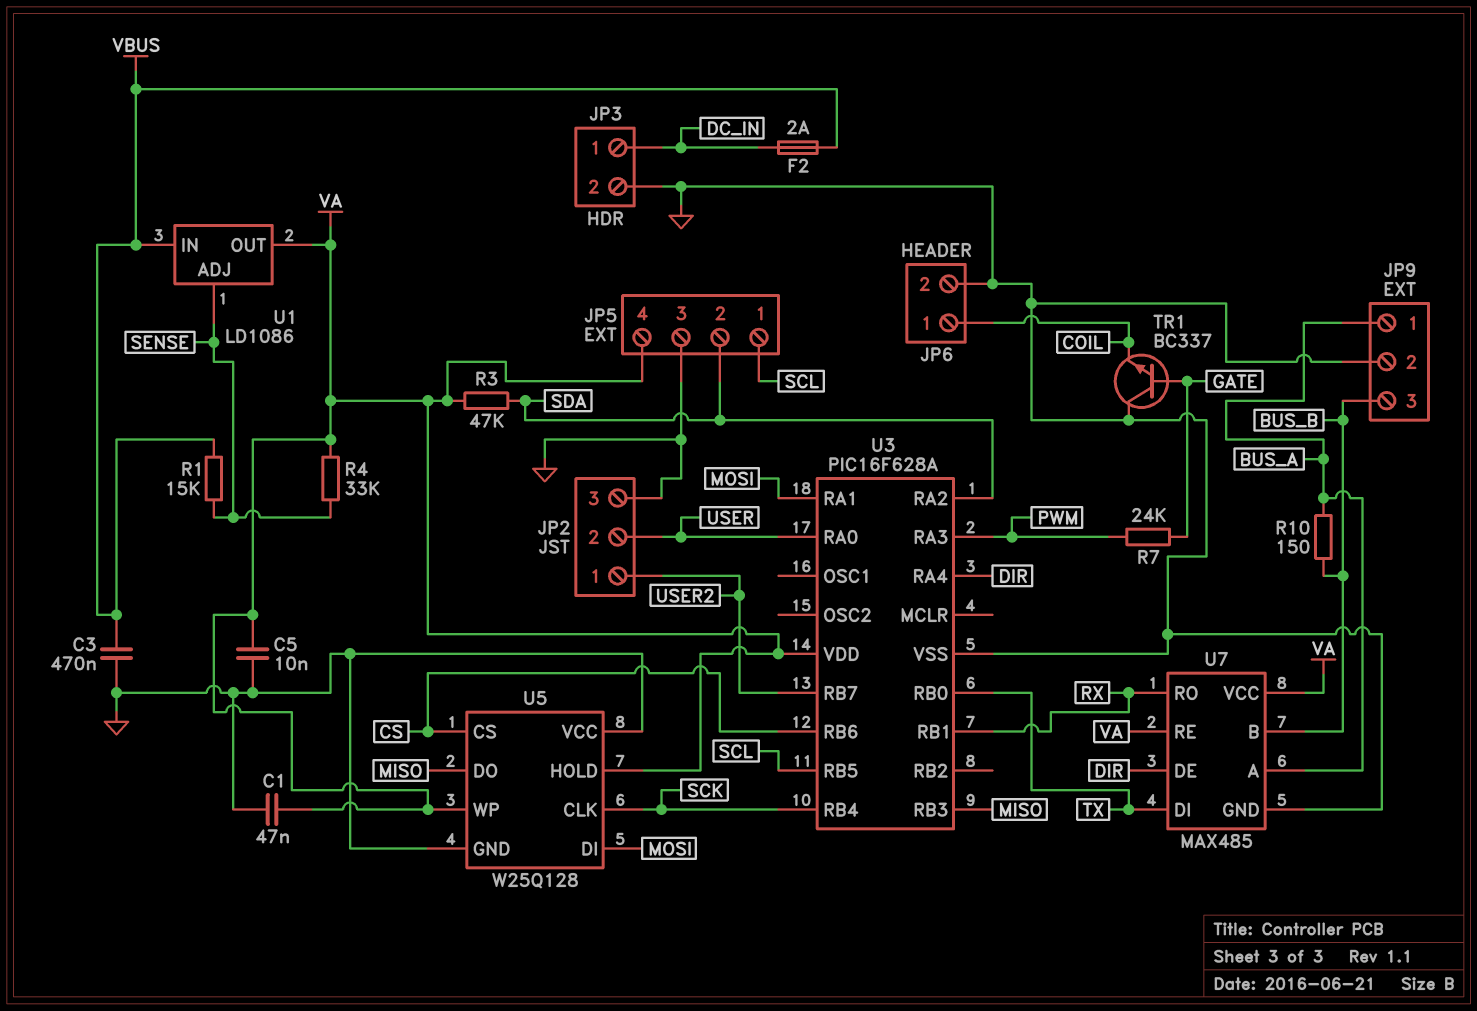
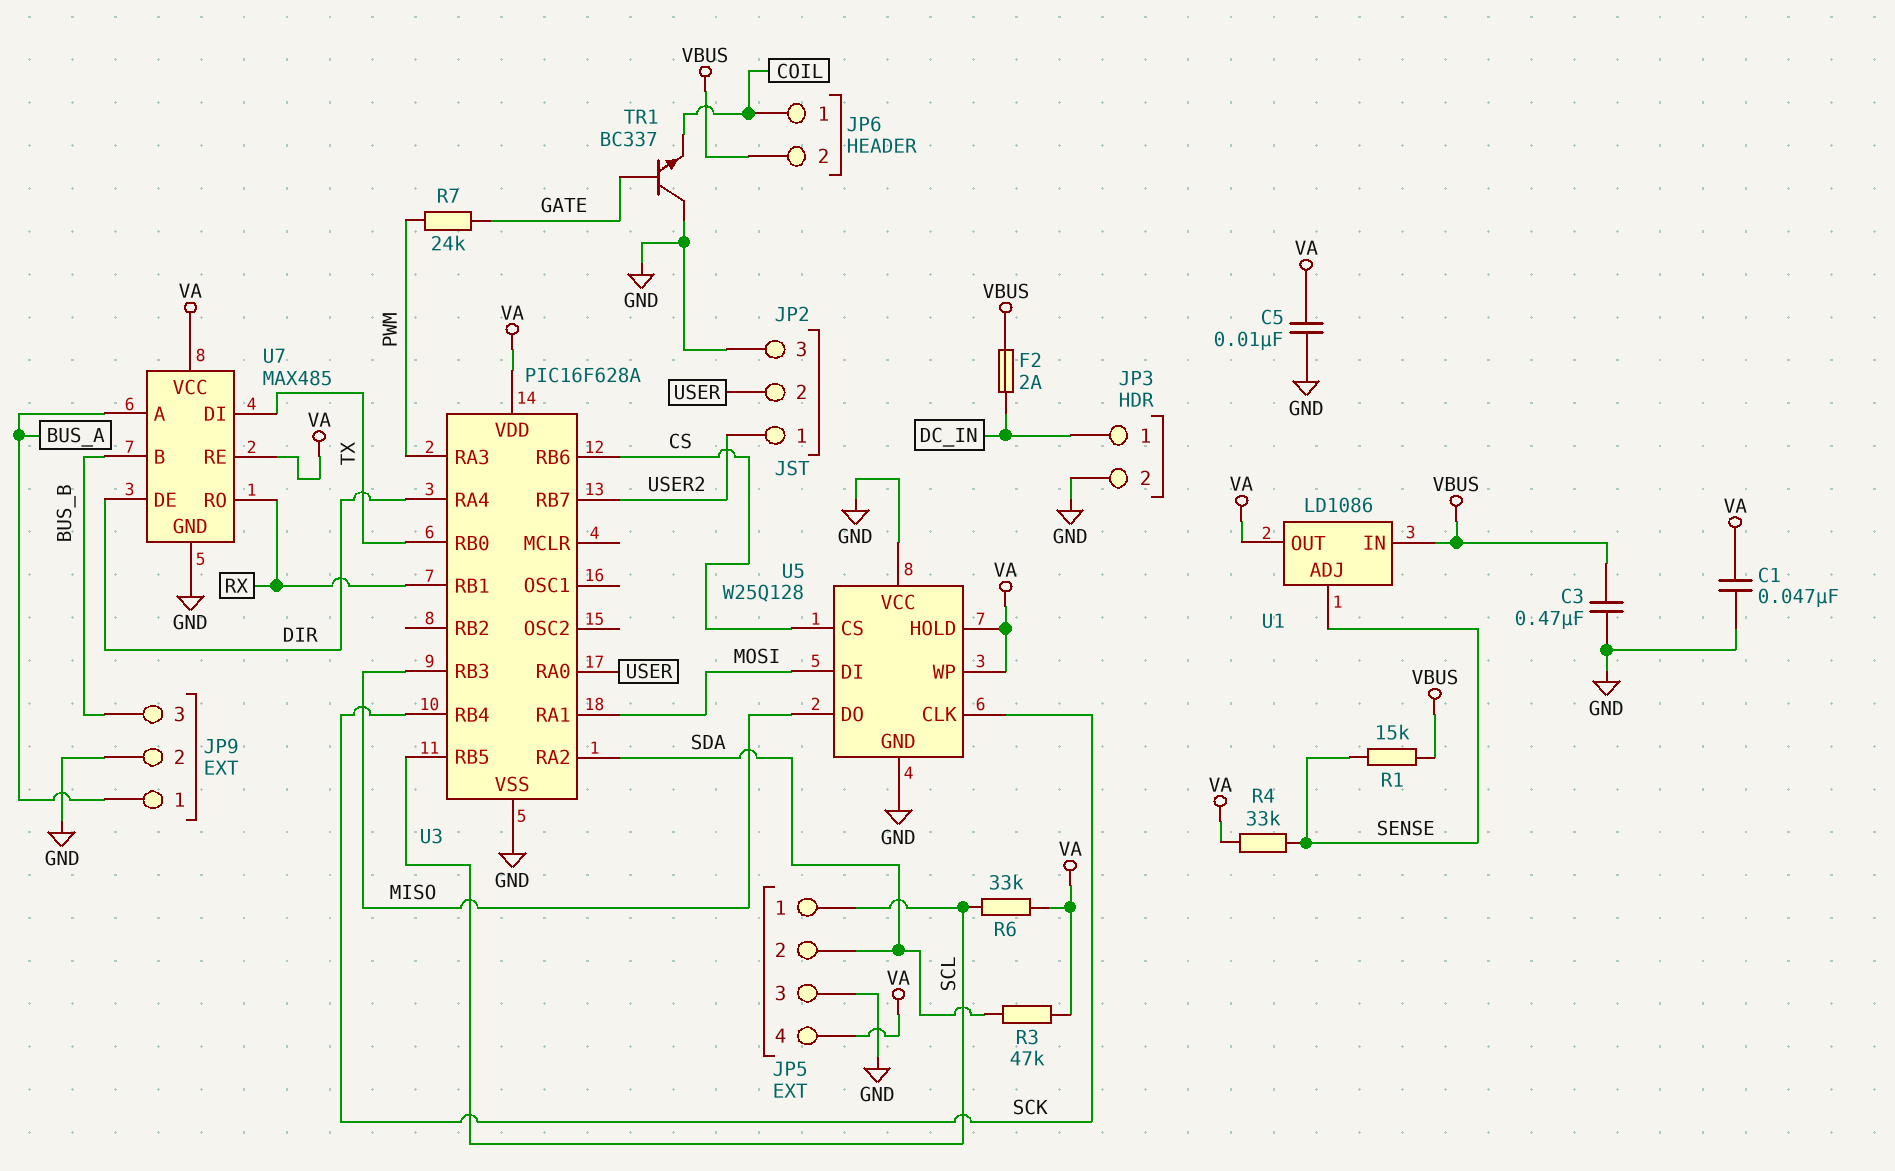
JP6 pin 2: GND -> VBUS
R6: none -> 33k (SCL, VA)
R10: 150 (BUS_A, BUS_B) -> none

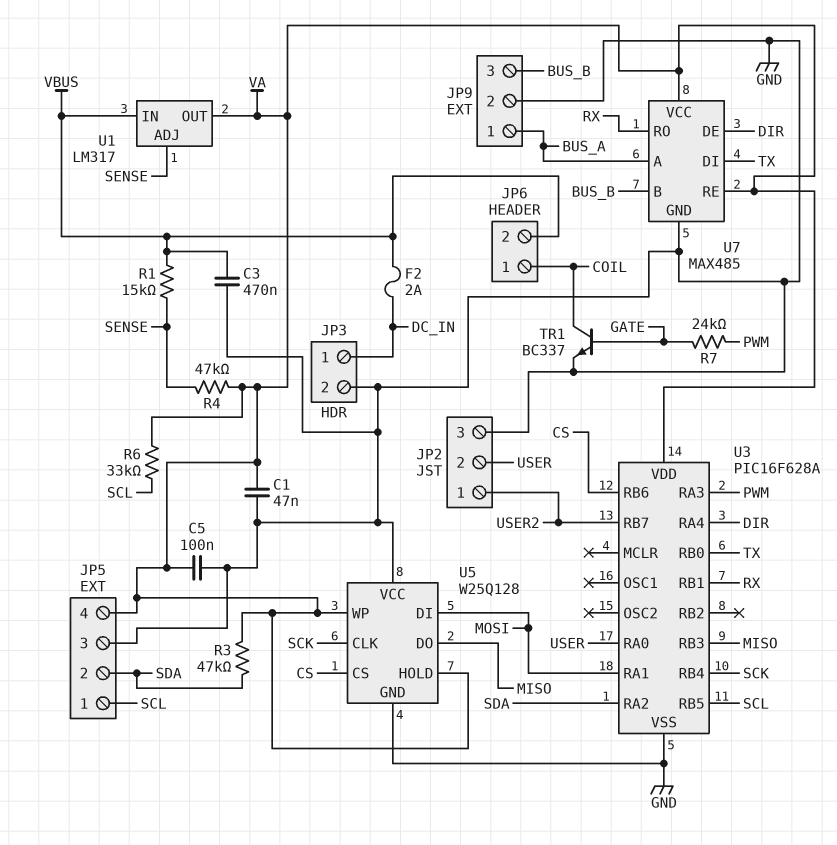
C5: 10nF (GND, VA) -> 100nF (GND, VA)
R4: 33k (SENSE, VA) -> 47k (SENSE, VA)
TR1: NPN BC337 (B GATE, C GND, E COIL) -> NPN BC337 (B GATE, C COIL, E GND)
U1: LD1086 -> LM317

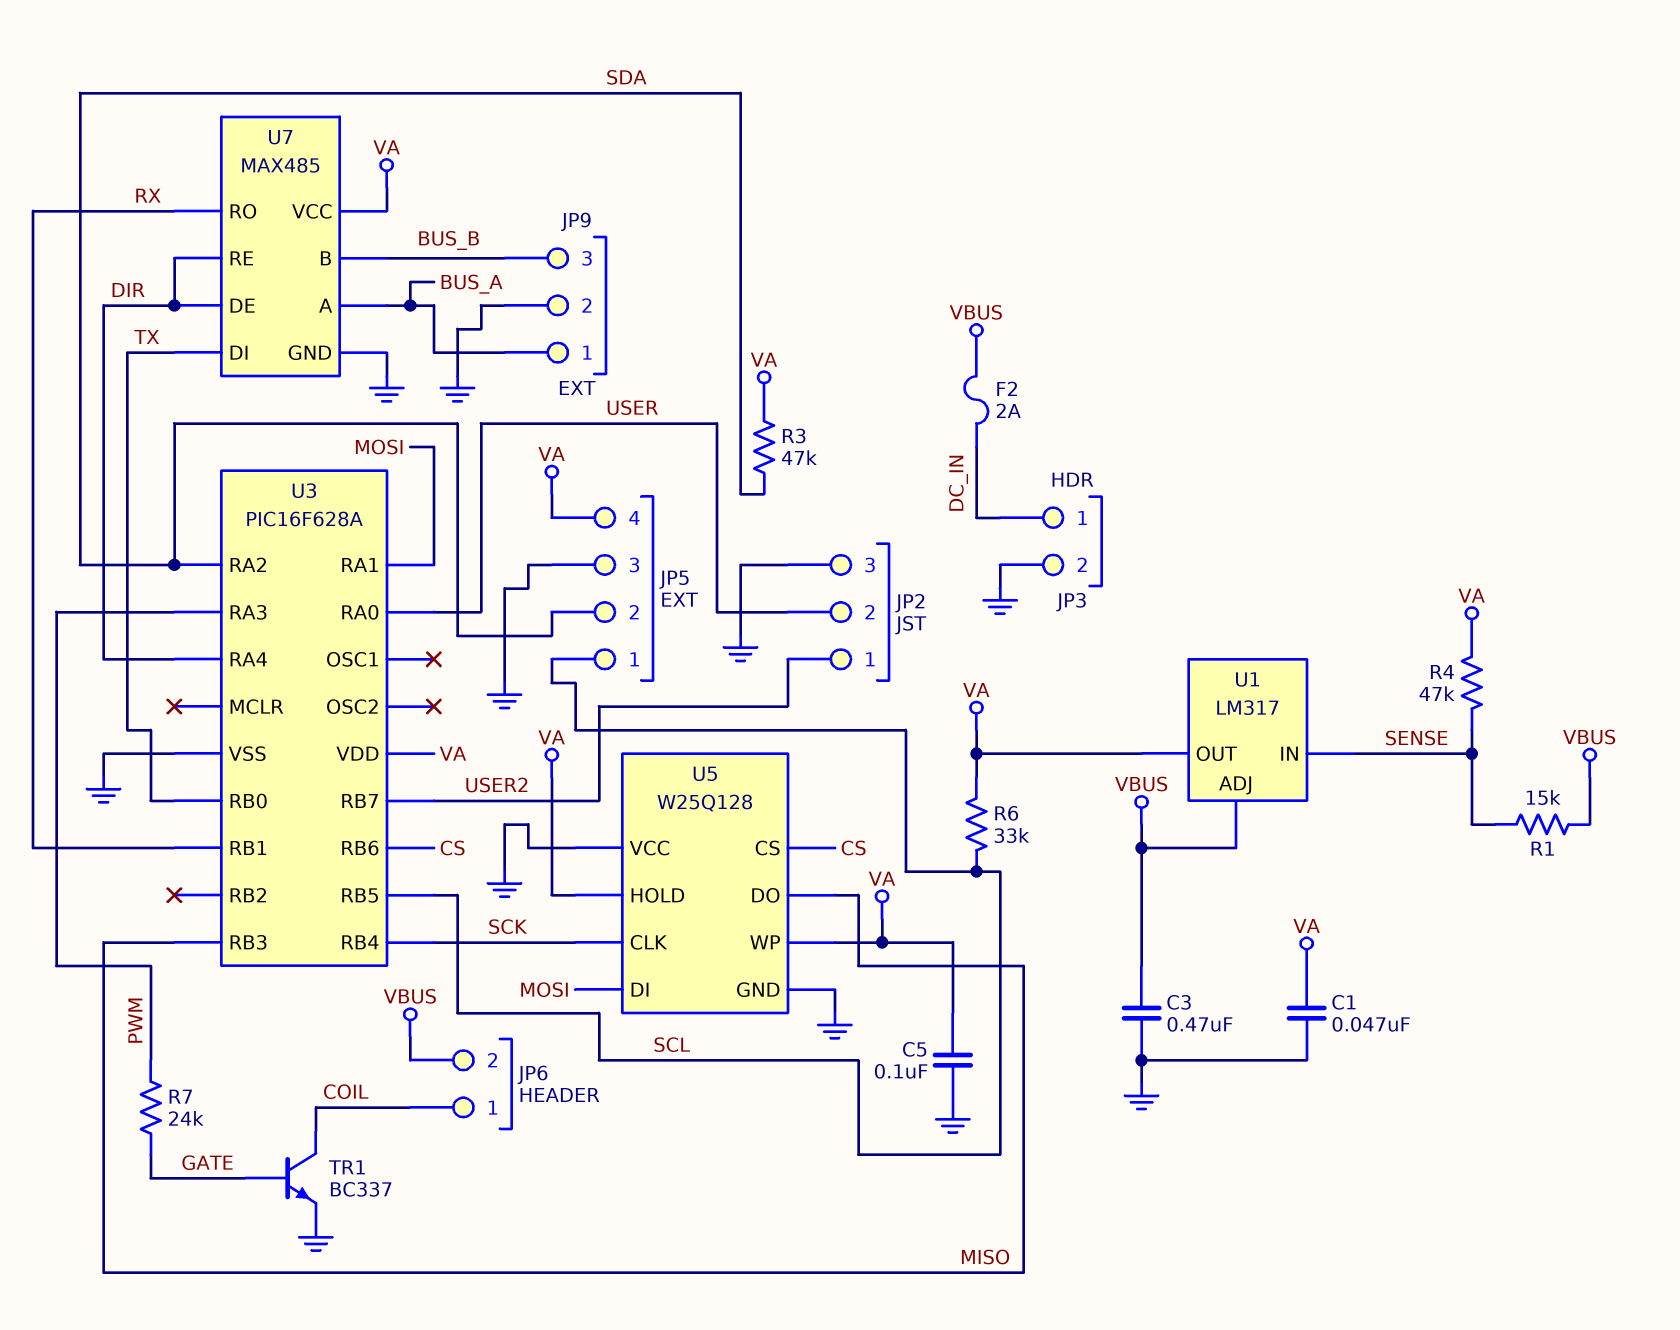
U1 pin ADJ: SENSE -> VBUS
U1 pin IN: VBUS -> SENSE
U7 pin RE: VA -> DIR

